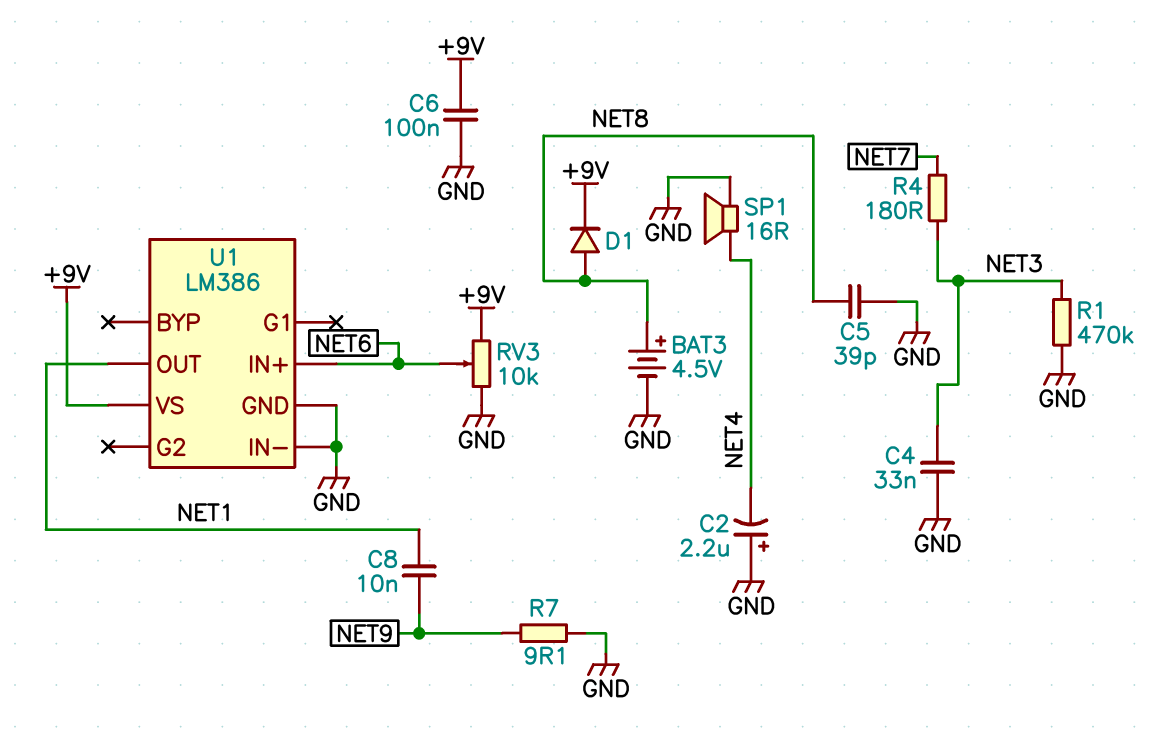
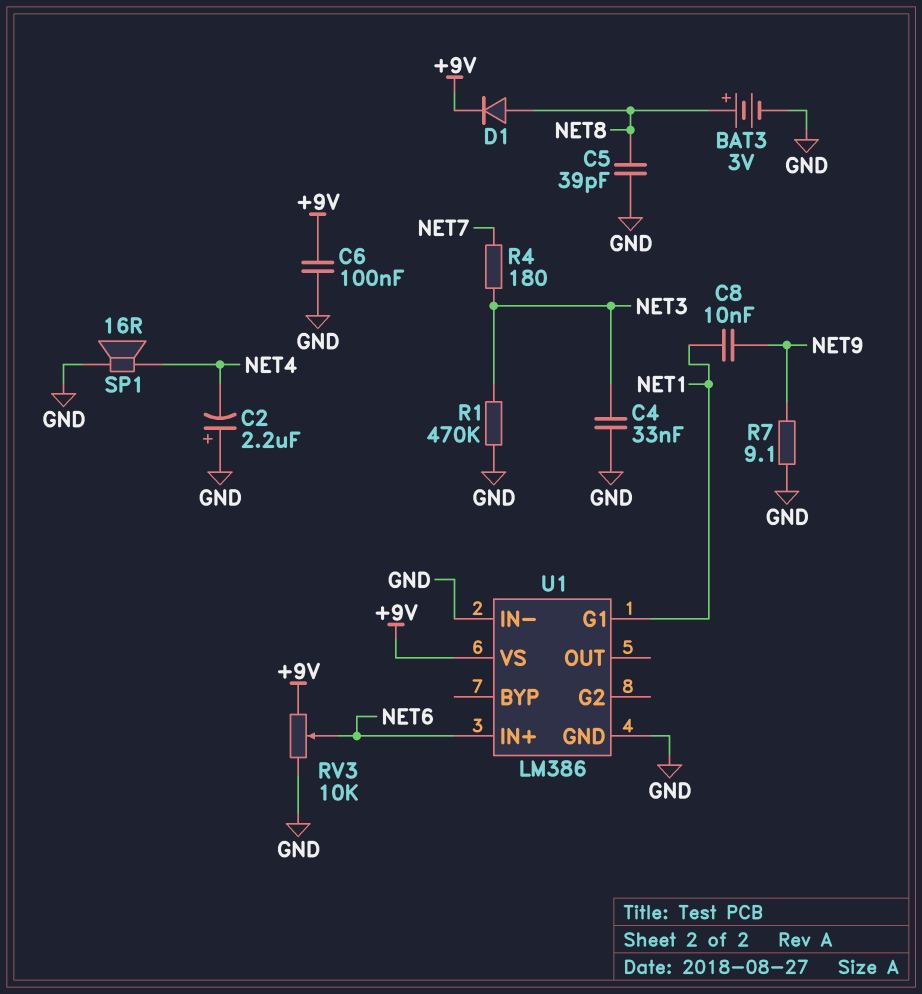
BAT3: 4.5V (plus NET8, minus GND) -> 3V (plus NET8, minus GND)
U1 pin G1: none -> NET1
U1 pin OUT: NET1 -> none

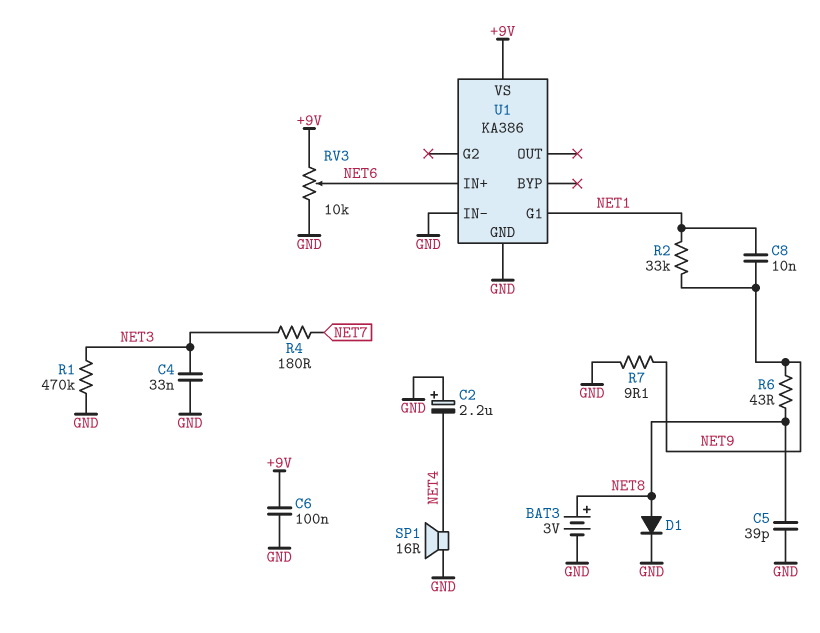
D1: diode (A NET8, K +9V) -> diode (A NET8, K GND)
R2: none -> 33k (NET1, NET9)
R6: none -> 43 (NET8, NET9)
U1: LM386 -> KA386

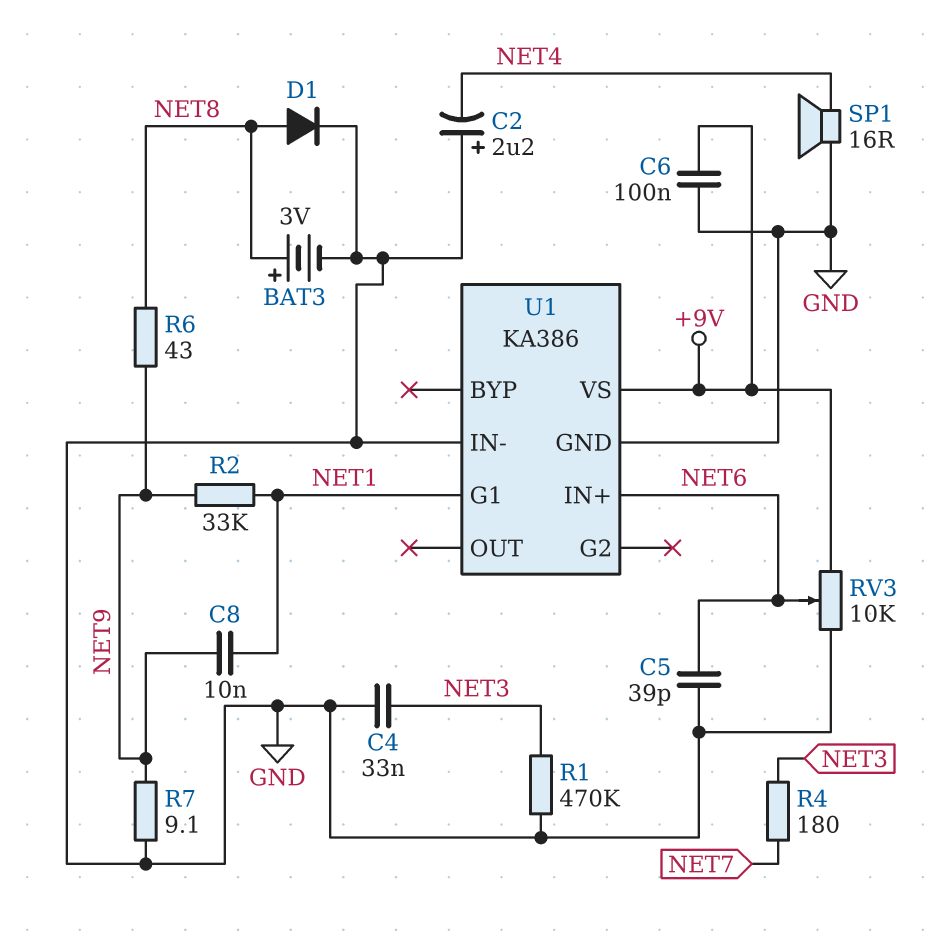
C5: 39pF (GND, NET8) -> 39pF (GND, NET6)

